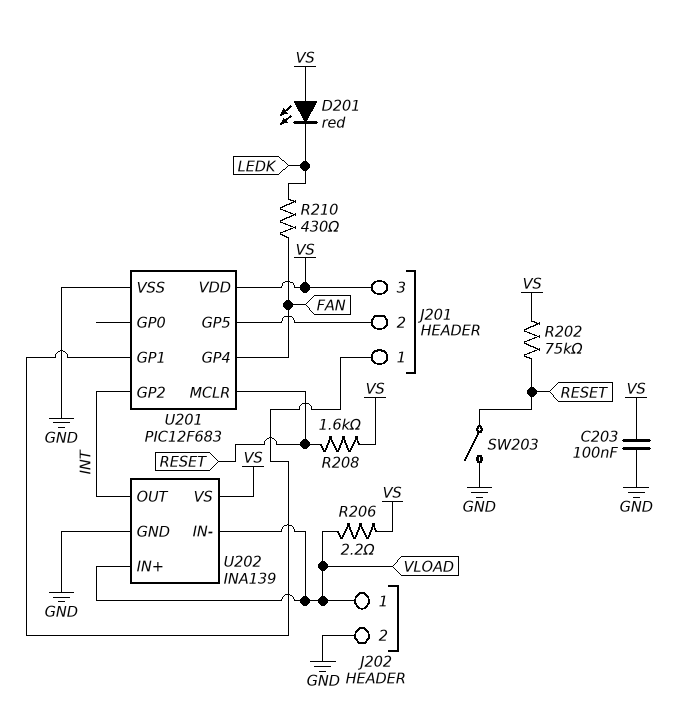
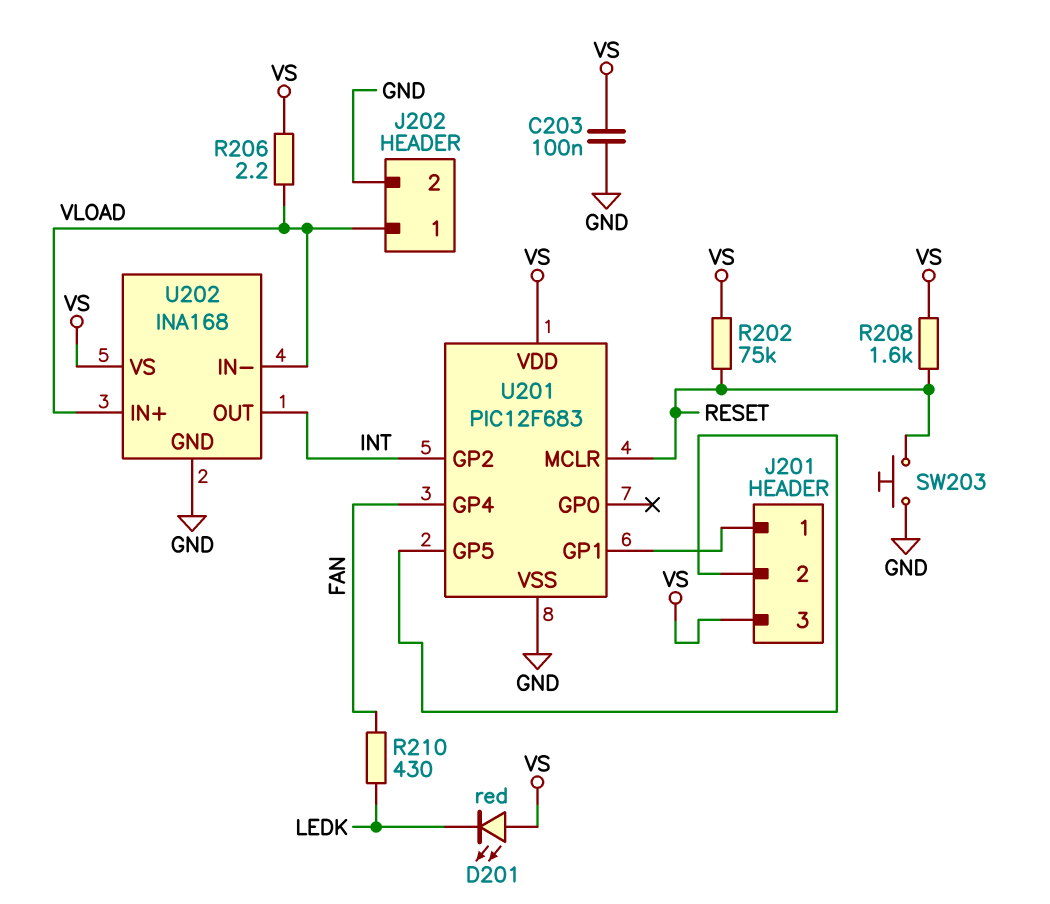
SW203: switch (GND, RESET) -> button (GND, RESET)
U202: INA139 -> INA168

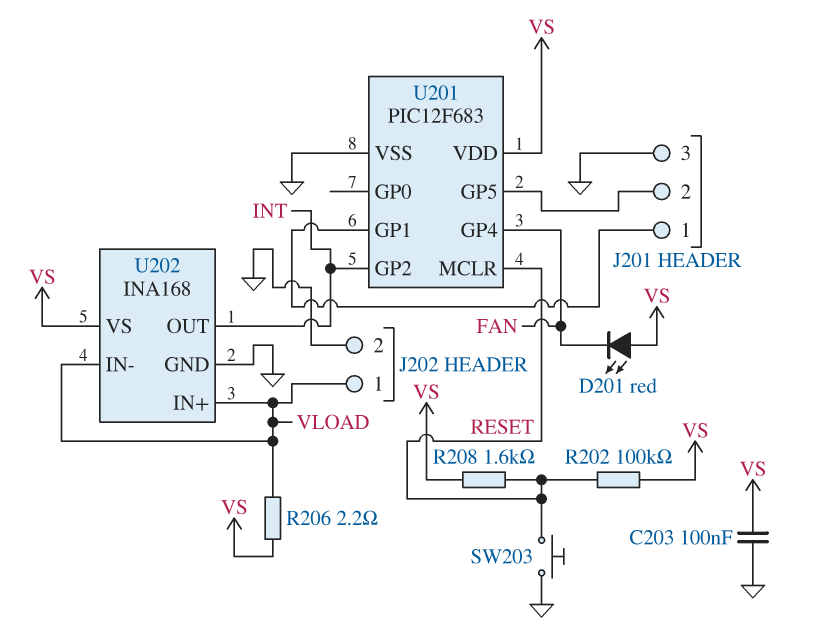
D201: LED red (A VS, K LEDK) -> LED red (A VS, K FAN)
J201 pin 3: VS -> GND
R202: 75k (RESET, VS) -> 100k (RESET, VS)
R210: 430 (FAN, LEDK) -> none

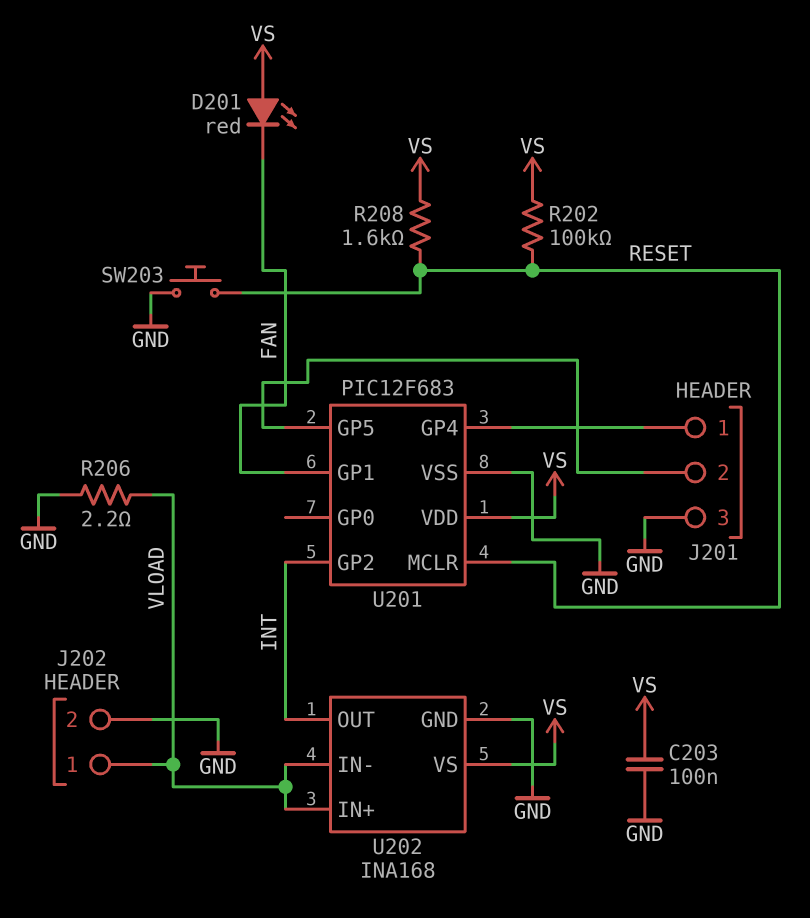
R206: 2.2 (VLOAD, VS) -> 2.2 (GND, VLOAD)
U201 pin GP1: J201/1 -> FAN
U201 pin GP4: FAN -> J201/1

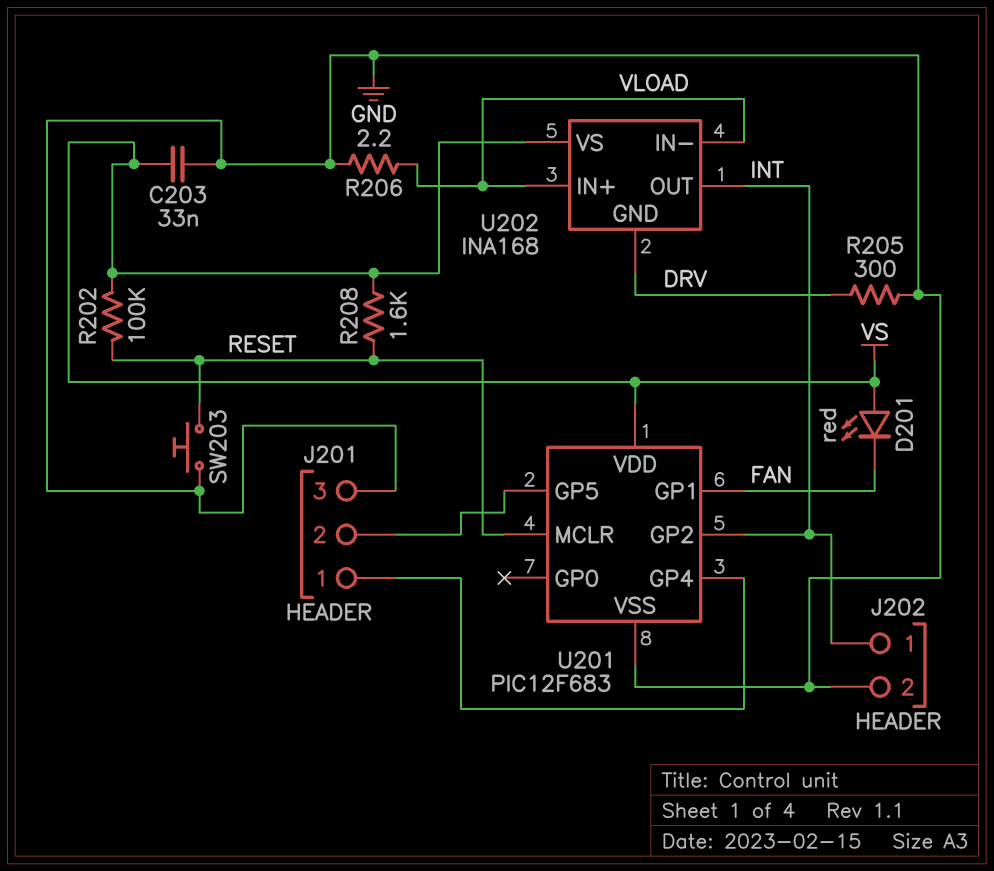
C203: 100nF (GND, VS) -> 33nF (GND, VS)
J202 pin 1: VLOAD -> INT
R205: none -> 300 (DRV, GND)
U202 pin GND: GND -> DRV

